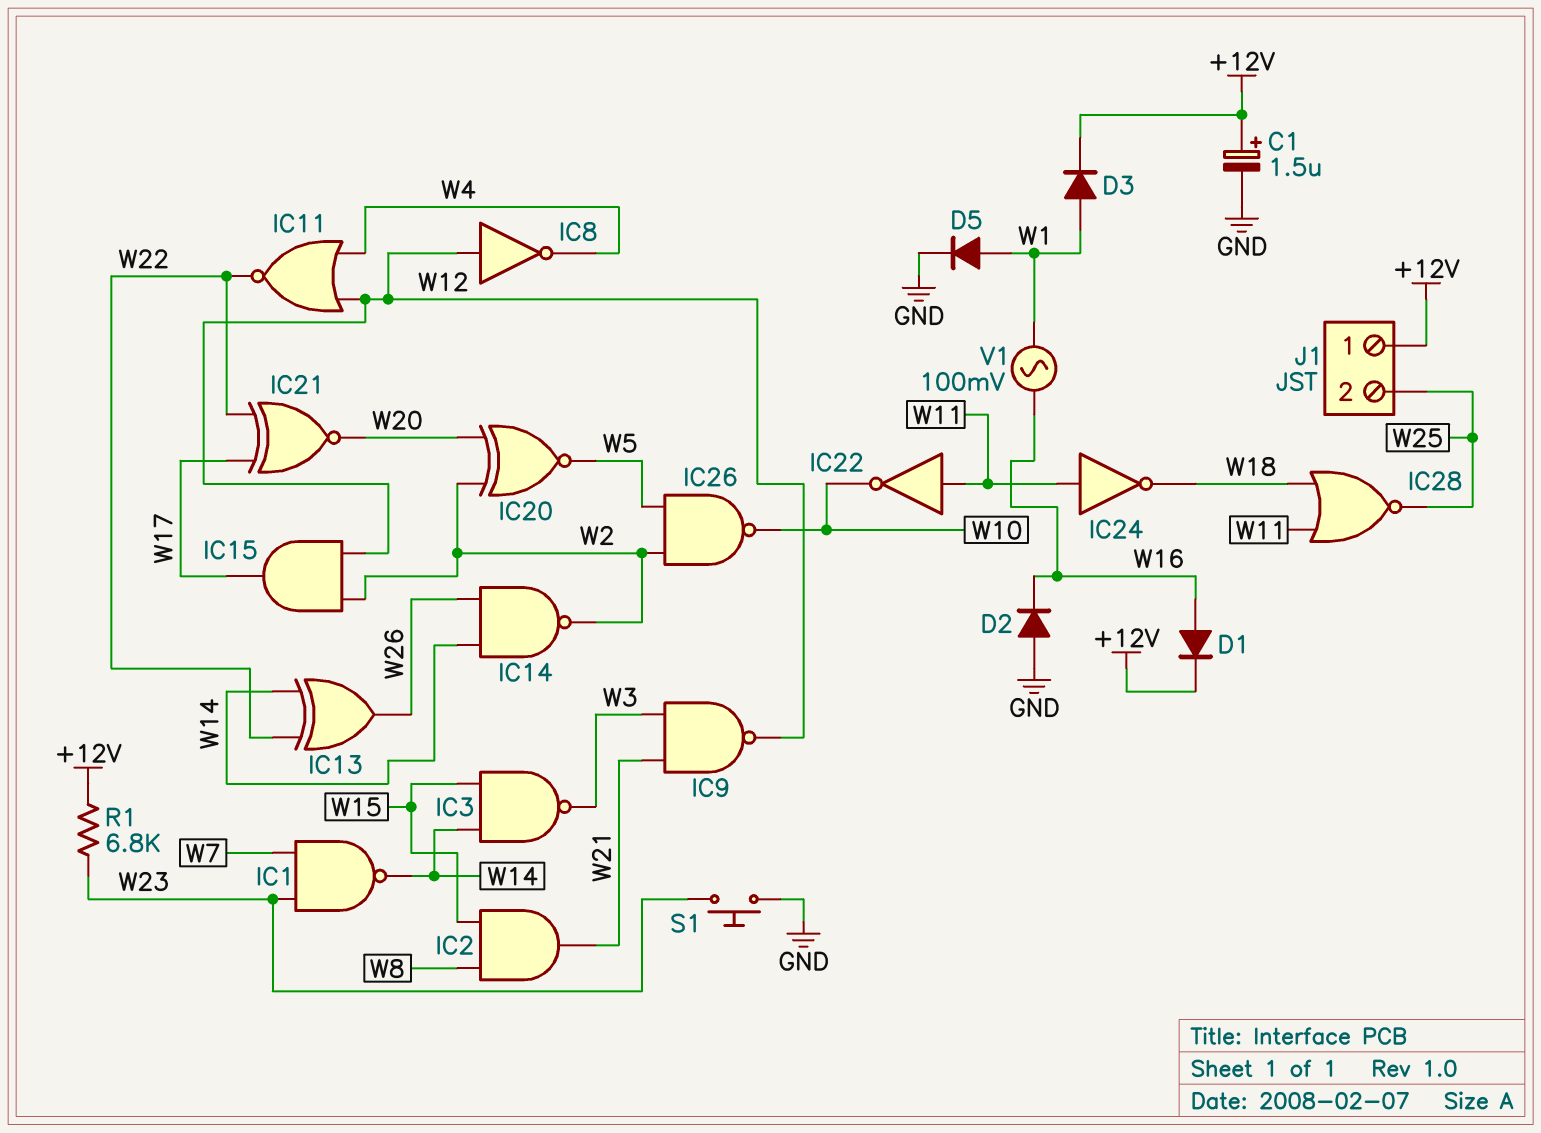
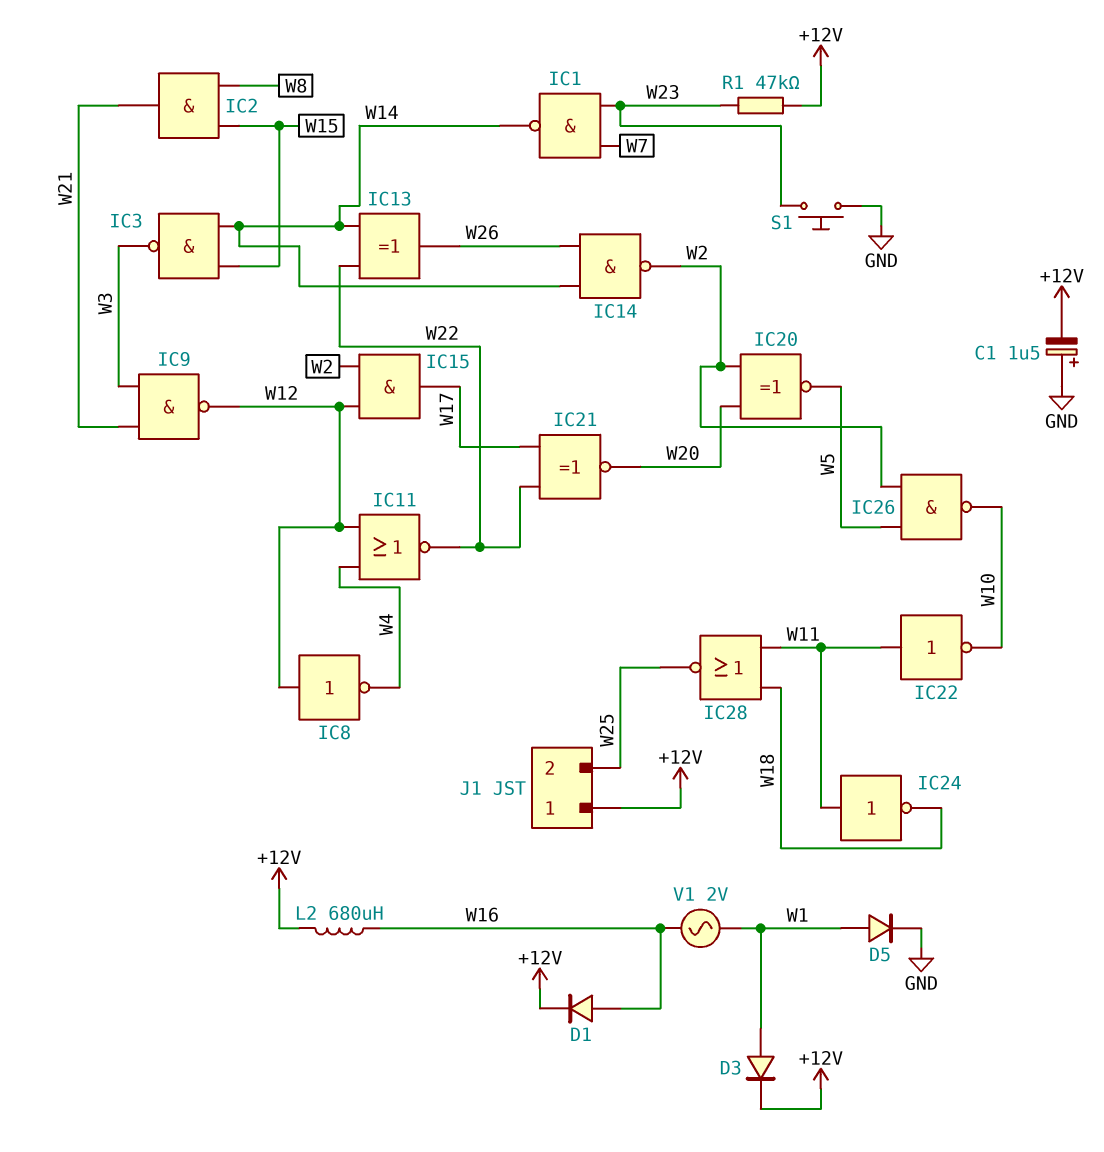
C1: 1.5uF (plus +12V, minus GND) -> 1.5uF (plus GND, minus +12V)
D2: diode (A GND, K W16) -> none
L2: none -> 680uH (+12V, W16)
R1: 6.8k (+12V, W23) -> 47k (+12V, W23)
V1: AC 100mV (W1, W16) -> AC 2V (W1, W16)

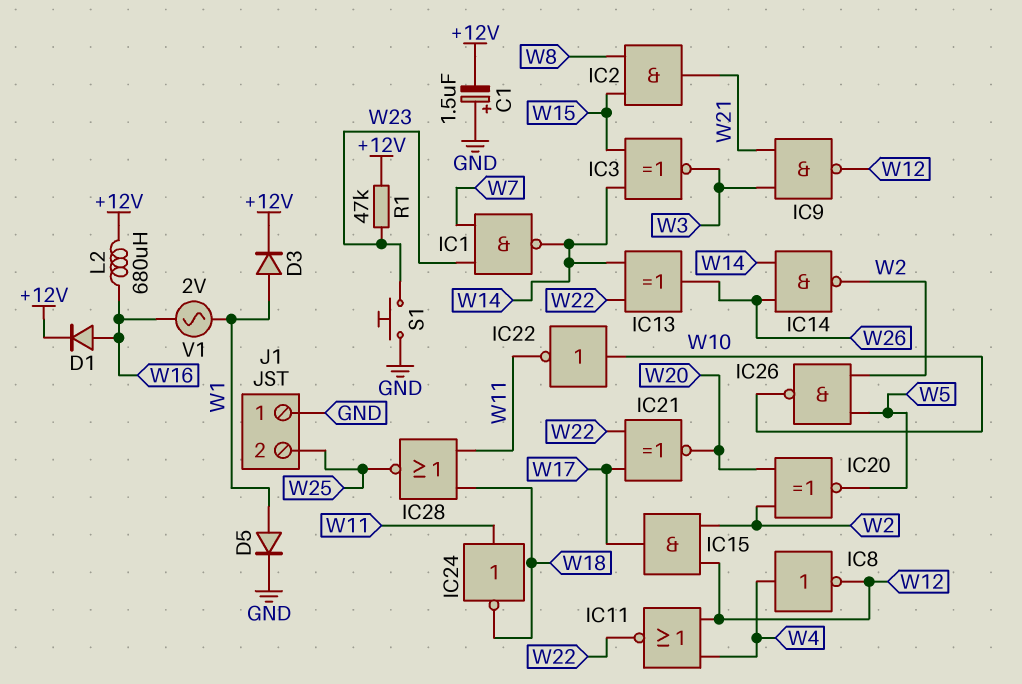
IC3: NAND (in W14, in W15, out W3) -> XNOR (in W14, in W15, out W3)
IC8: NOT (in W12, out W4) -> NOT (in W4, out W12)
IC22: NOT (in W11, out W10) -> NOT (in W10, out W11)
J1 pin 1: +12V -> GND

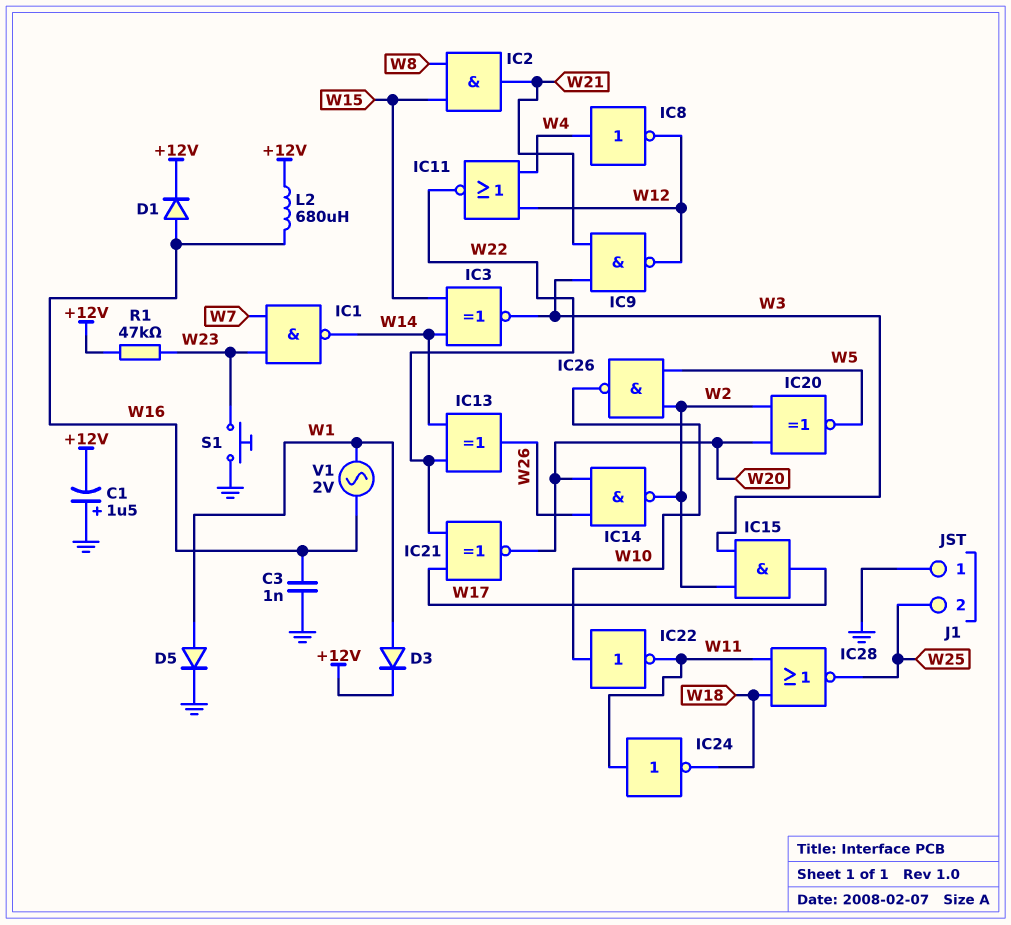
C3: none -> 1nF (GND, W16)
IC14: NAND (in W14, in W26, out W2) -> NAND (in W20, in W26, out W2)
IC15: AND (in W2, in W12, out W17) -> AND (in W2, in W3, out W17)

